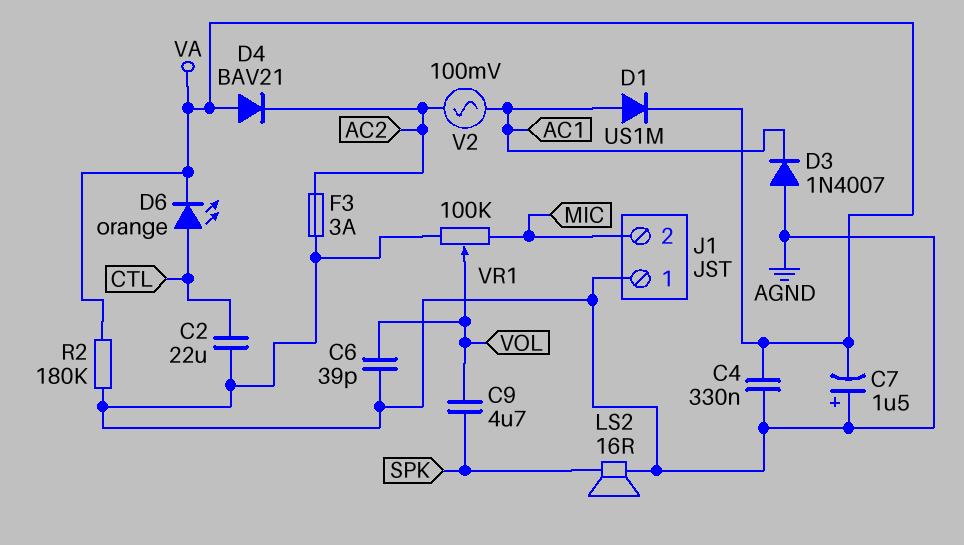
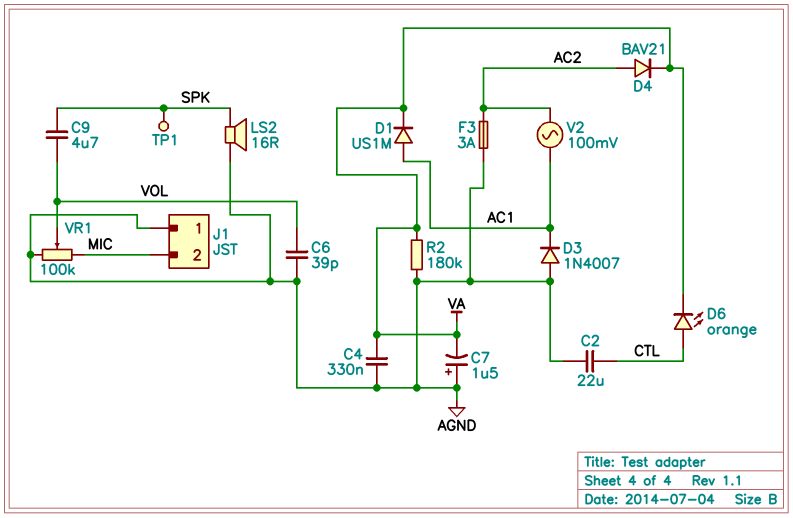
D4: diode BAV21 (A VA, K AC2) -> diode BAV21 (A AC2, K VA)
TP1: none -> test point (SPK)

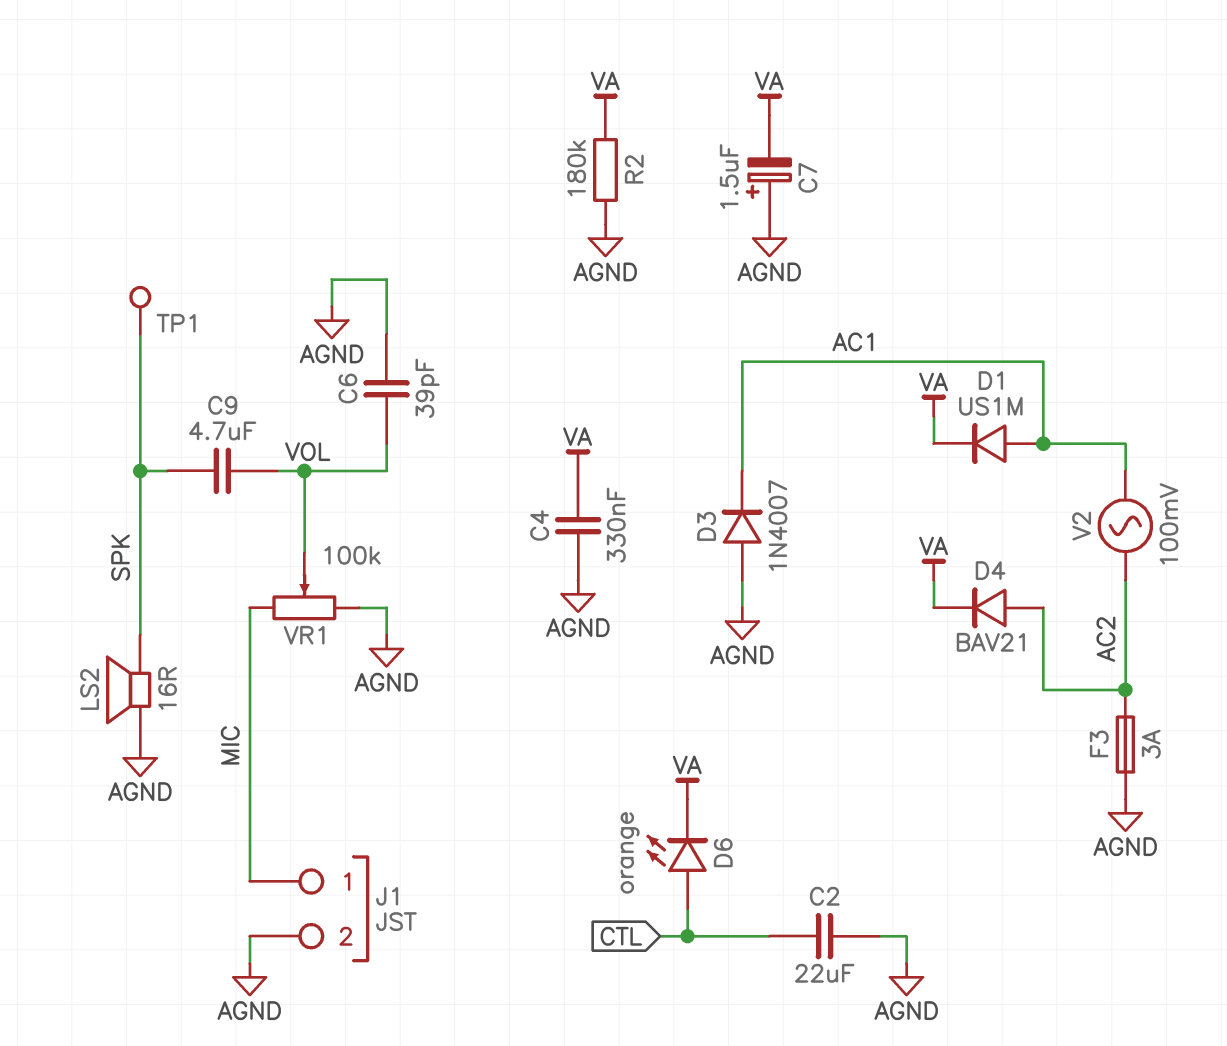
J1 pin 1: AGND -> MIC
J1 pin 2: MIC -> AGND

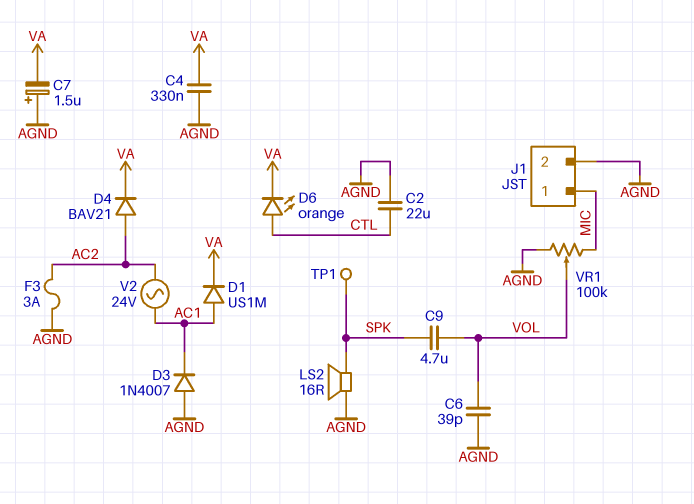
R2: 180k (AGND, VA) -> none
V2: AC 100mV (AC1, AC2) -> AC 24V (AC1, AC2)

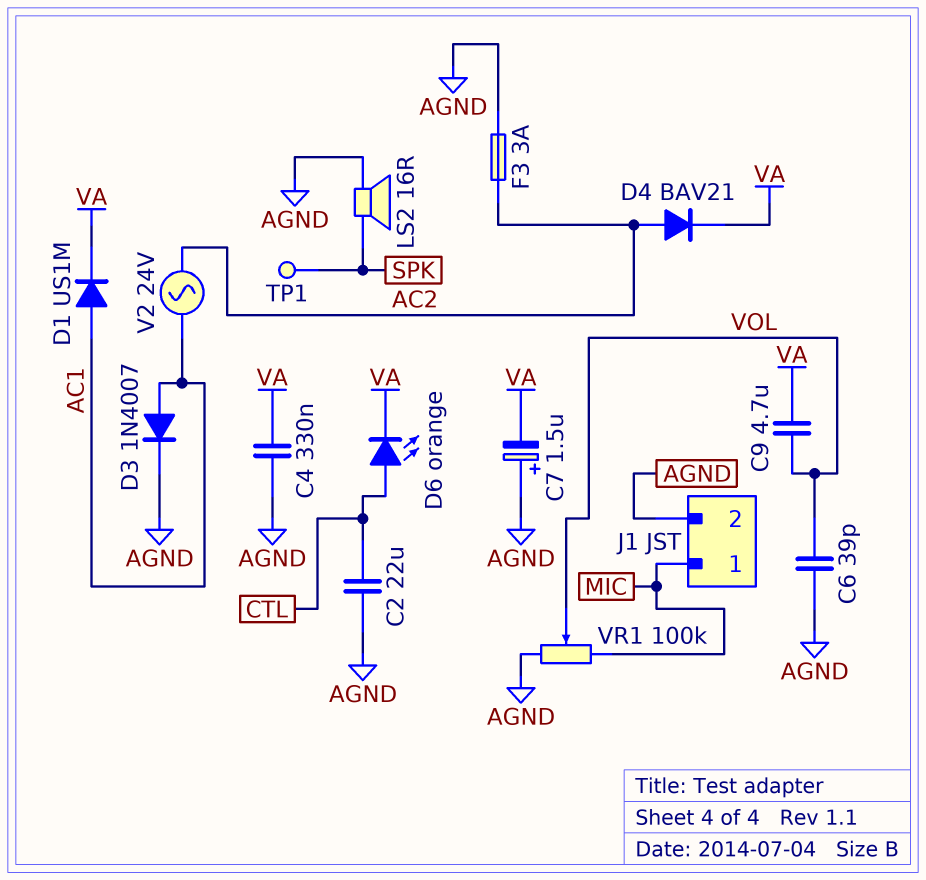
C9: 4.7uF (SPK, VOL) -> 4.7uF (VA, VOL)
D3: diode 1N4007 (A AGND, K AC1) -> diode 1N4007 (A AC1, K AGND)

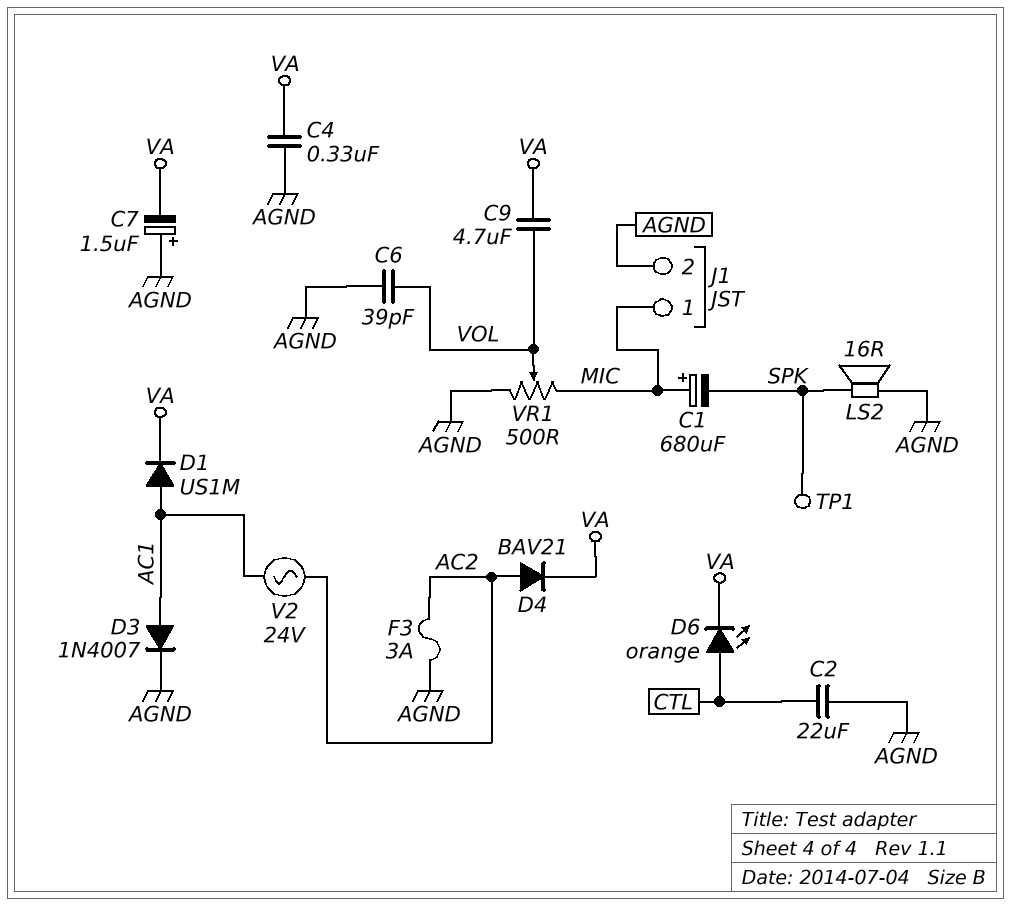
C1: none -> 680uF (plus MIC, minus SPK)
VR1: 100k (AGND, MIC, wiper VOL) -> 500 (AGND, MIC, wiper VOL)

